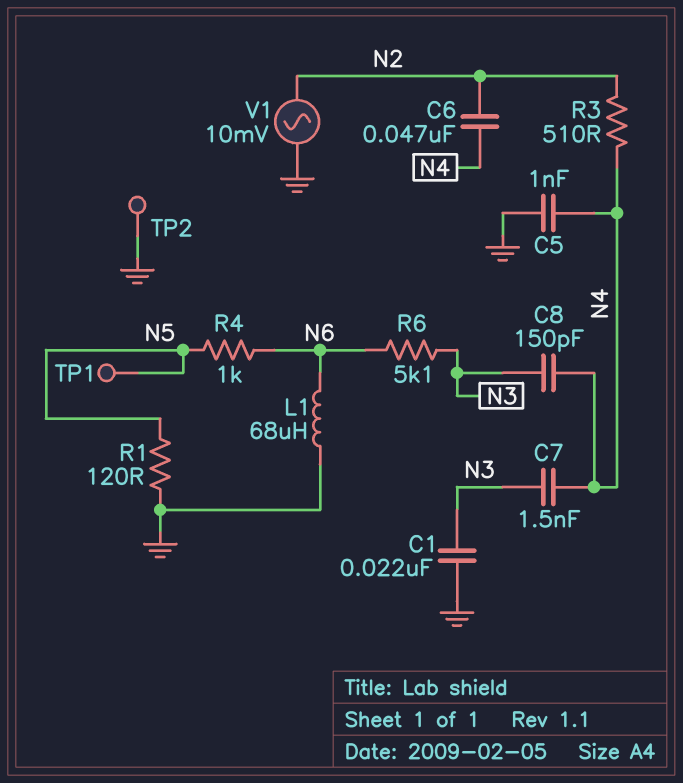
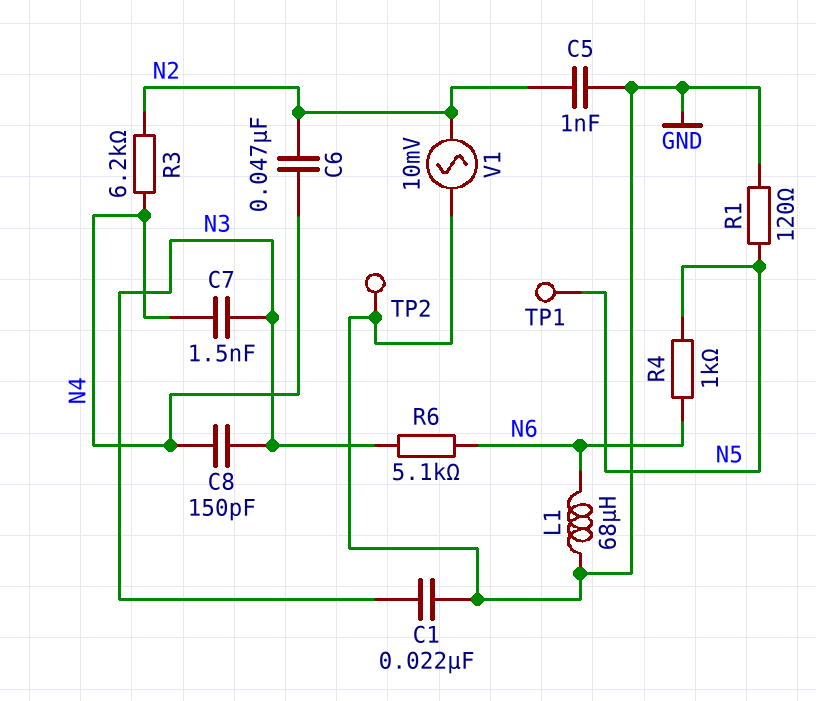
C5: 1nF (GND, N4) -> 1nF (GND, N2)
R3: 510 (N2, N4) -> 6.2k (N2, N4)

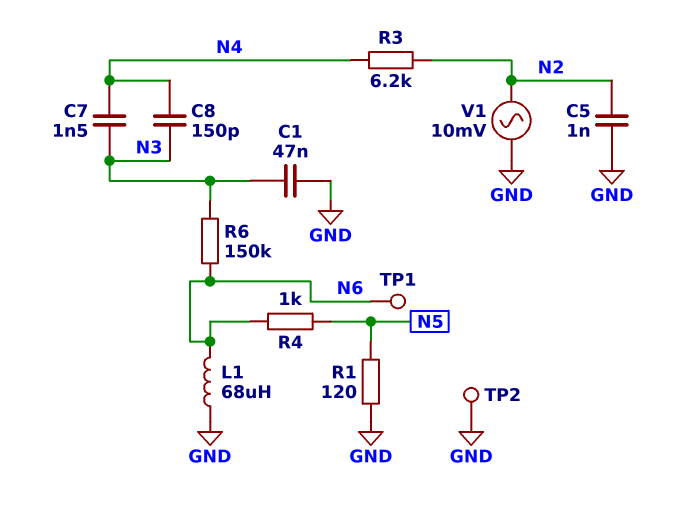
C1: 22nF (GND, N3) -> 47nF (GND, N3)
C6: 47nF (N2, N4) -> none
R6: 5.1k (N3, N6) -> 150k (N3, N6)
TP1: test point (N5) -> test point (N6)

